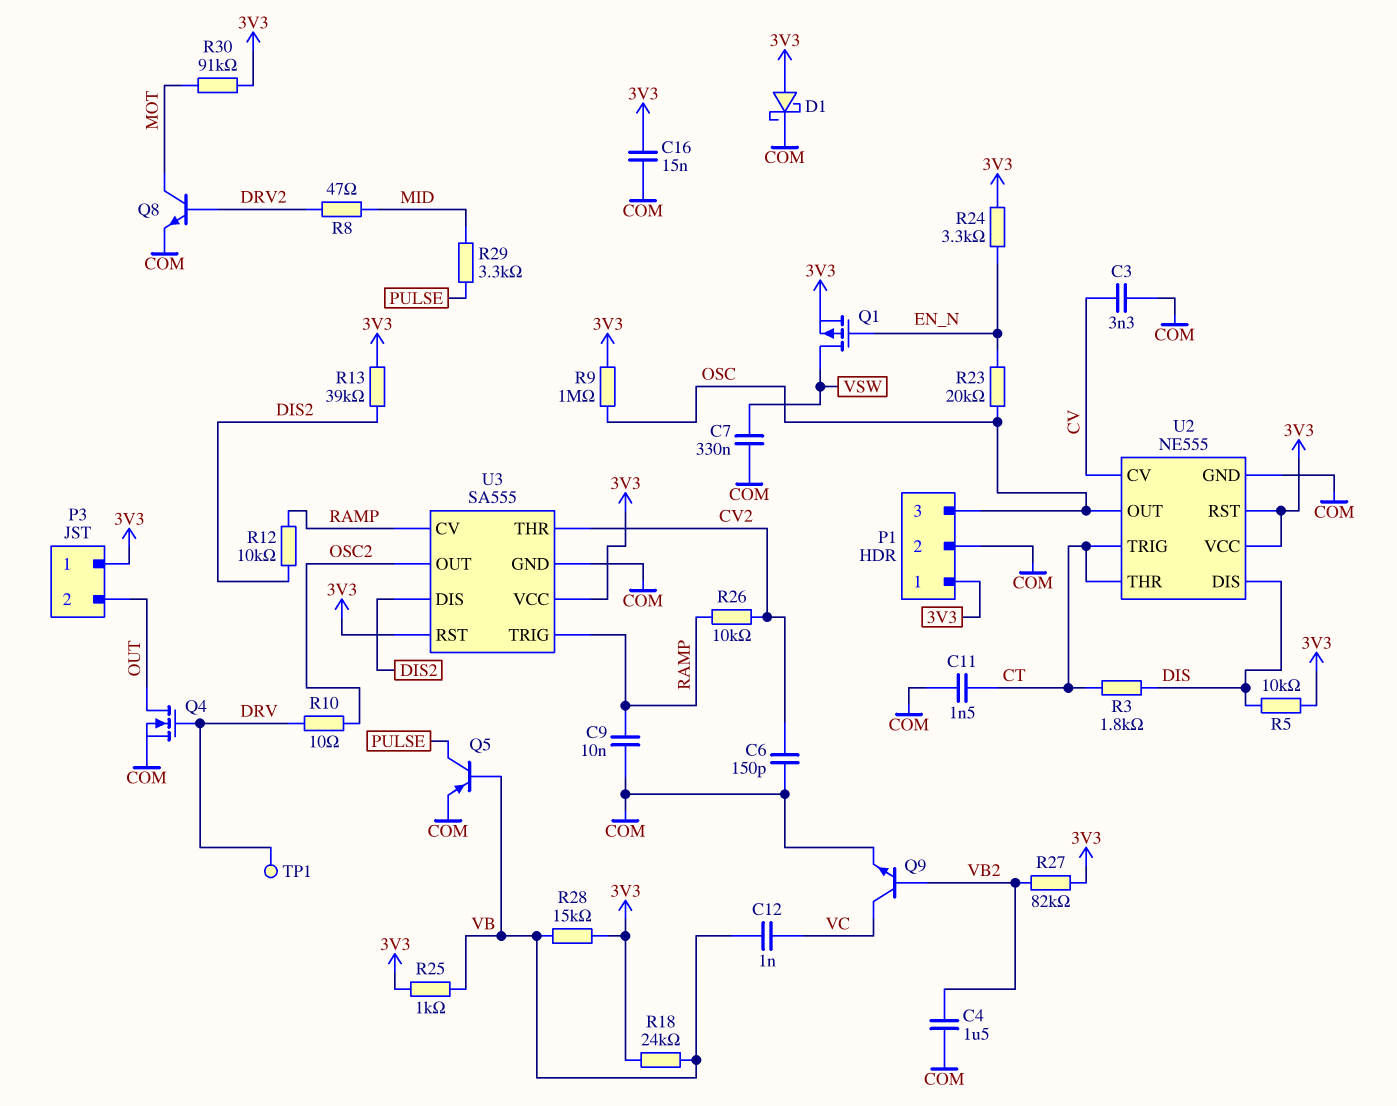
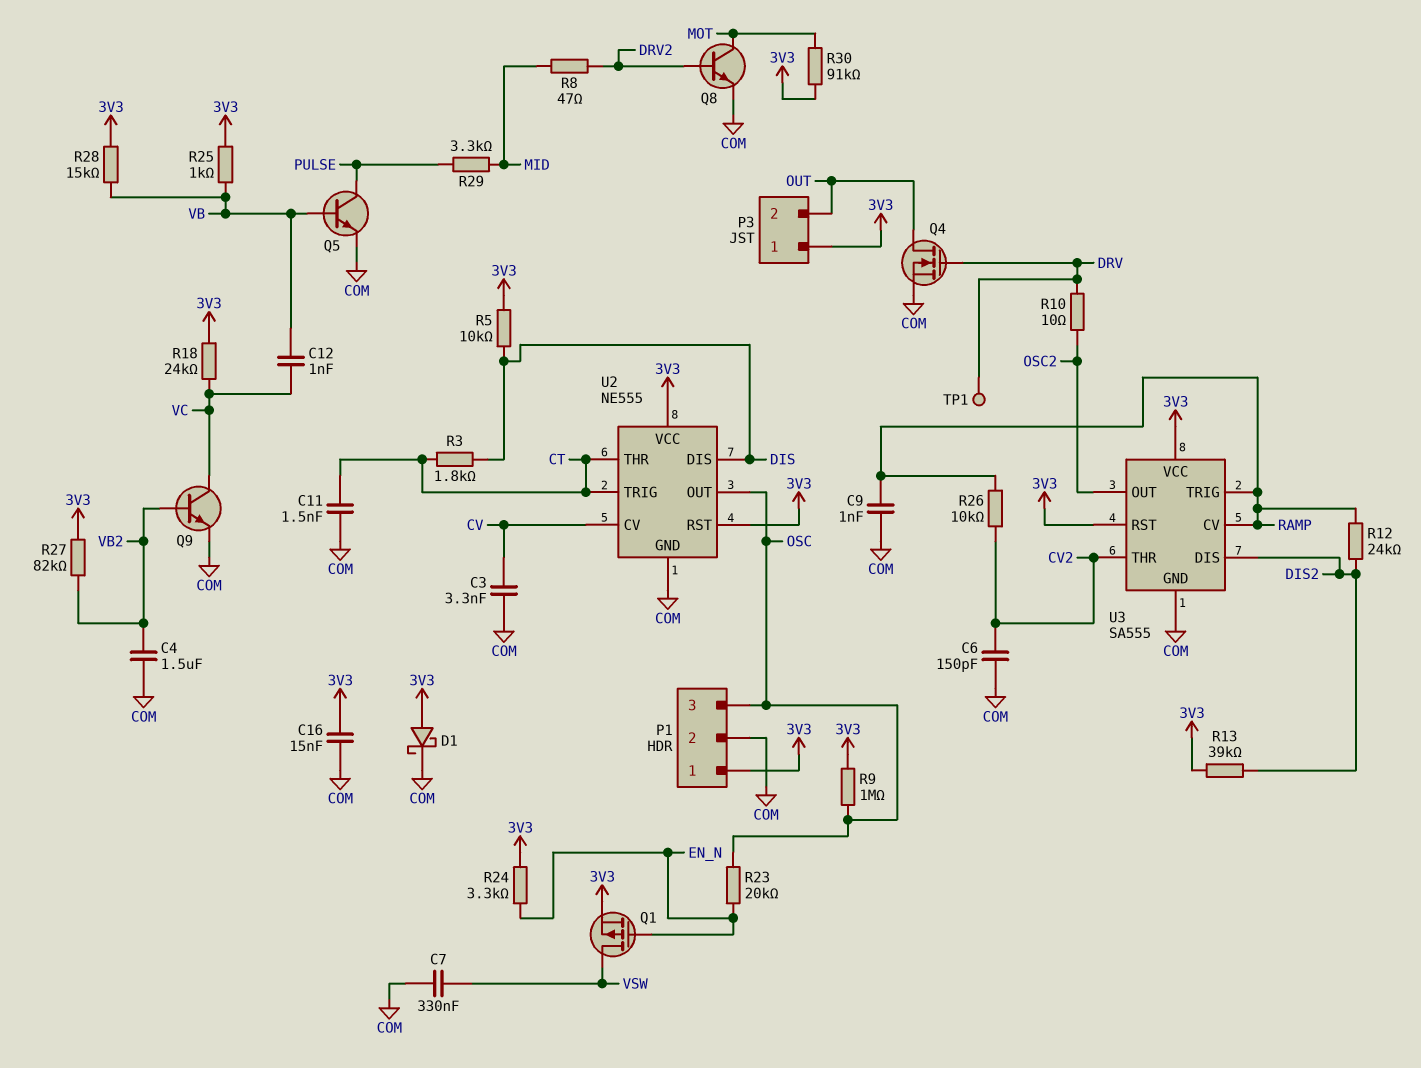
C9: 10nF (COM, RAMP) -> 1nF (COM, RAMP)
Q5: PNP (B VB, C PULSE, E COM) -> NPN (B VB, C PULSE, E COM)
R12: 10k (DIS2, RAMP) -> 24k (DIS2, RAMP)
R18: 24k (3V3, VB) -> 24k (3V3, VC)

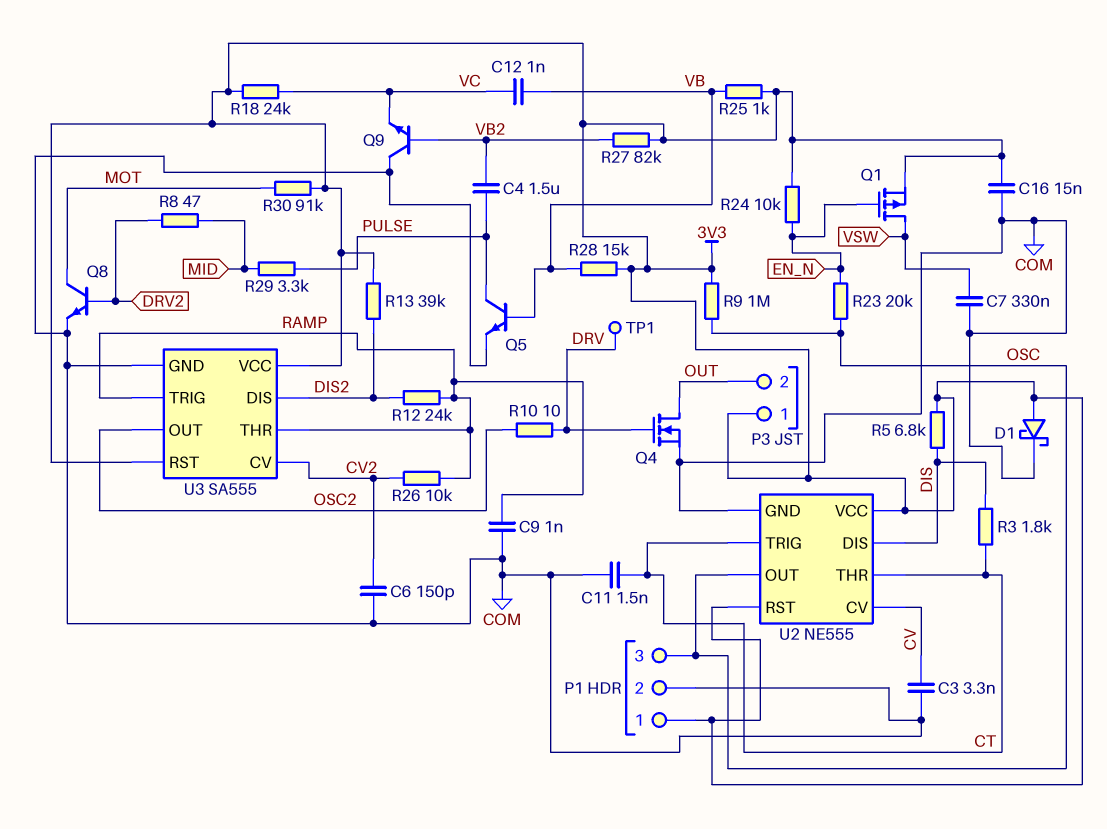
C4: 1.5uF (COM, VB2) -> 1.5uF (PULSE, VB2)
Q9: NPN (B VB2, C VC, E COM) -> NPN (B VB2, C COM, E VC)
R5: 10k (3V3, DIS) -> 6.8k (3V3, DIS)
R24: 3.3k (3V3, EN_N) -> 10k (3V3, EN_N)
U3 pin CV: RAMP -> CV2
U3 pin THR: CV2 -> RAMP

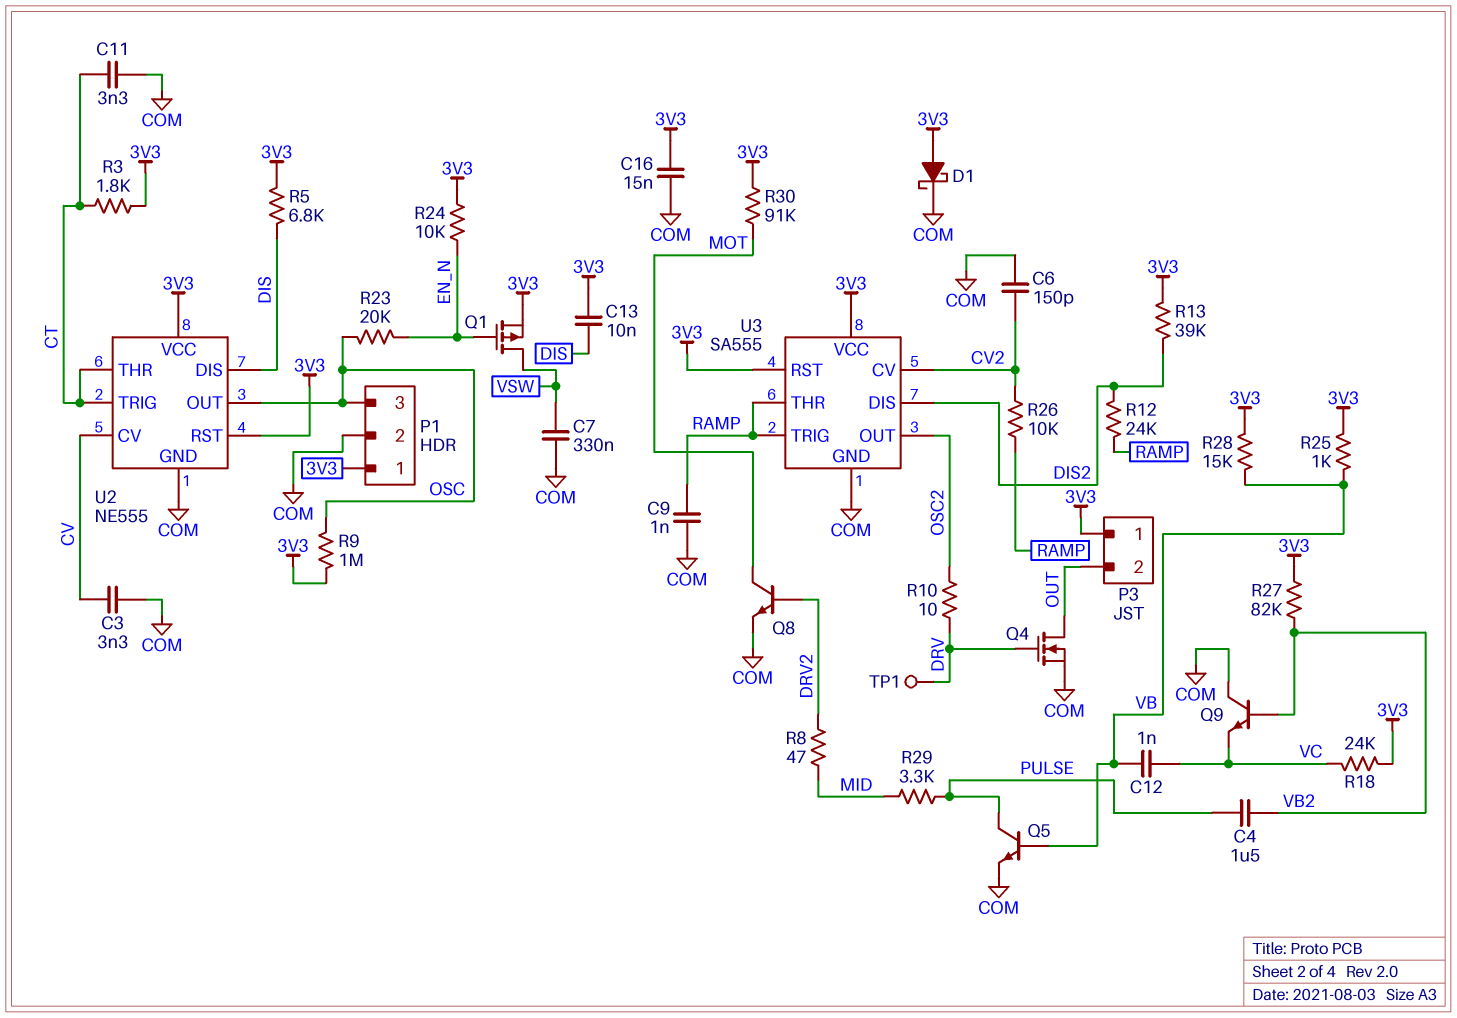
C11: 1.5nF (COM, CT) -> 3.3nF (COM, CT)
C13: none -> 10nF (3V3, DIS)
R3: 1.8k (CT, DIS) -> 1.8k (3V3, CT)

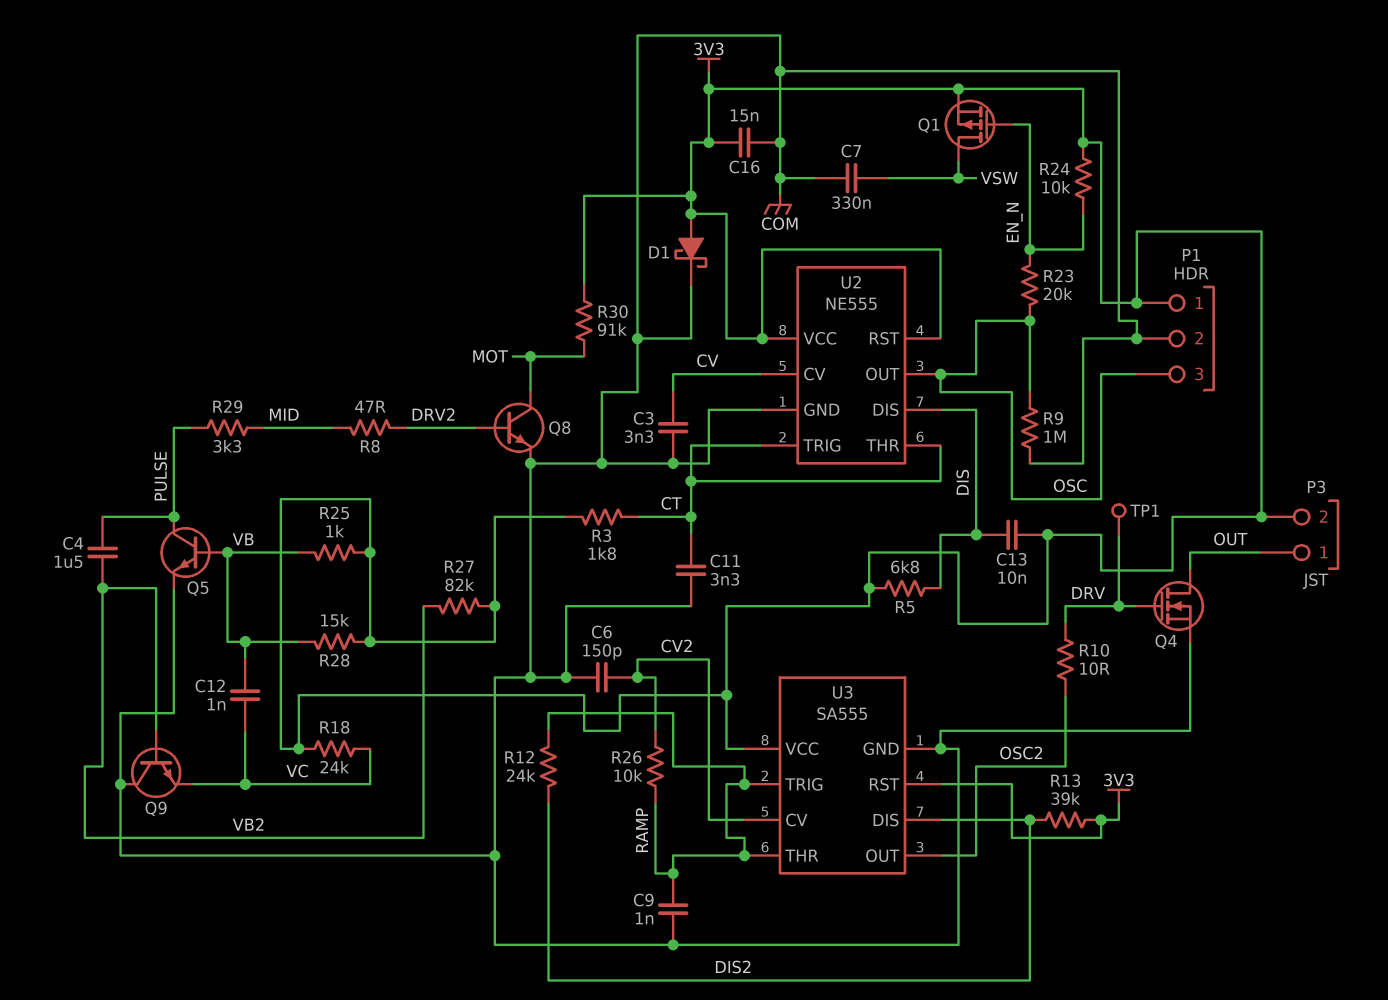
P3 pin 1: 3V3 -> OUT
P3 pin 2: OUT -> 3V3
R9: 1M (3V3, OSC) -> 1M (COM, OSC)

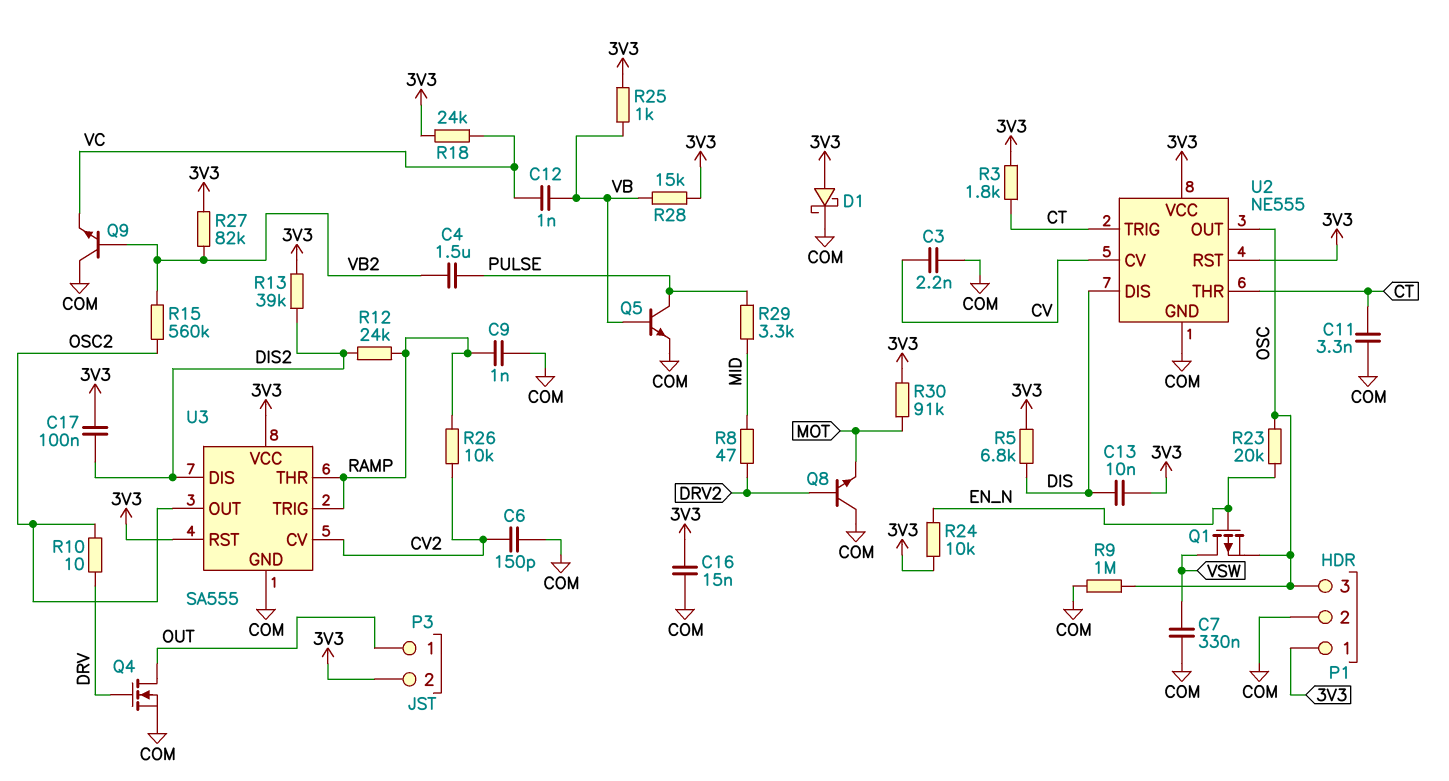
C3: 3.3nF (COM, CV) -> 2.2nF (COM, CV)
C17: none -> 100nF (3V3, DIS2)
Q1: PMOS (G EN_N, D VSW, S 3V3) -> PMOS (G EN_N, D VSW, S OSC)
Q8: NPN (B DRV2, C MOT, E COM) -> NPN (B DRV2, C COM, E MOT)
R15: none -> 560k (OSC2, VB2)
TP1: test point (DRV) -> none

